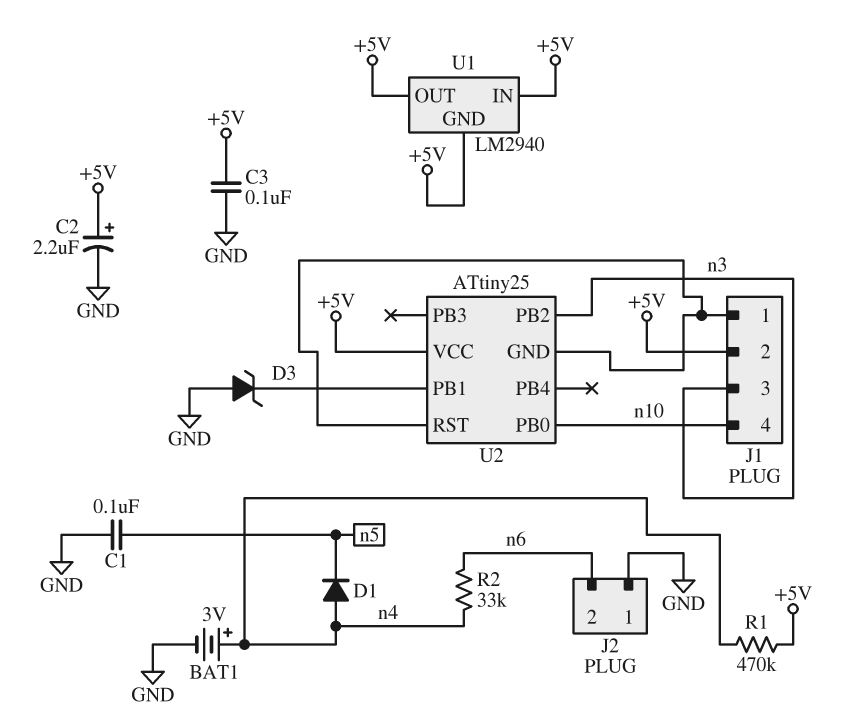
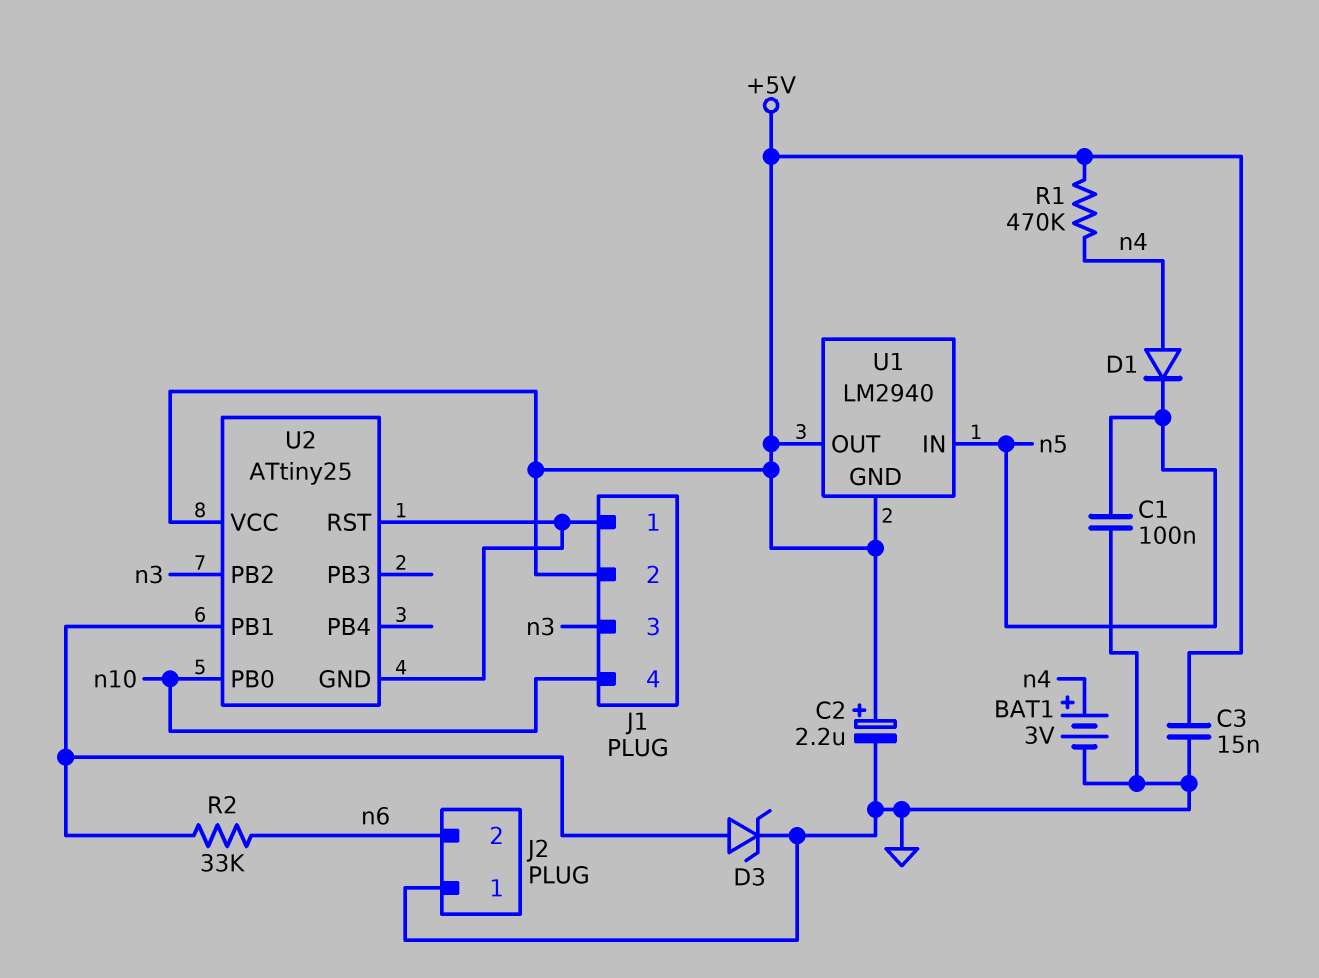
C3: 100nF (+5V, GND) -> 15nF (+5V, GND)
D3: zener (A GND, K U2/PB1) -> zener (A U2/PB1, K GND)
R2: 33k (n4, n6) -> 33k (U2/PB1, n6)
U1 pin IN: +5V -> n5

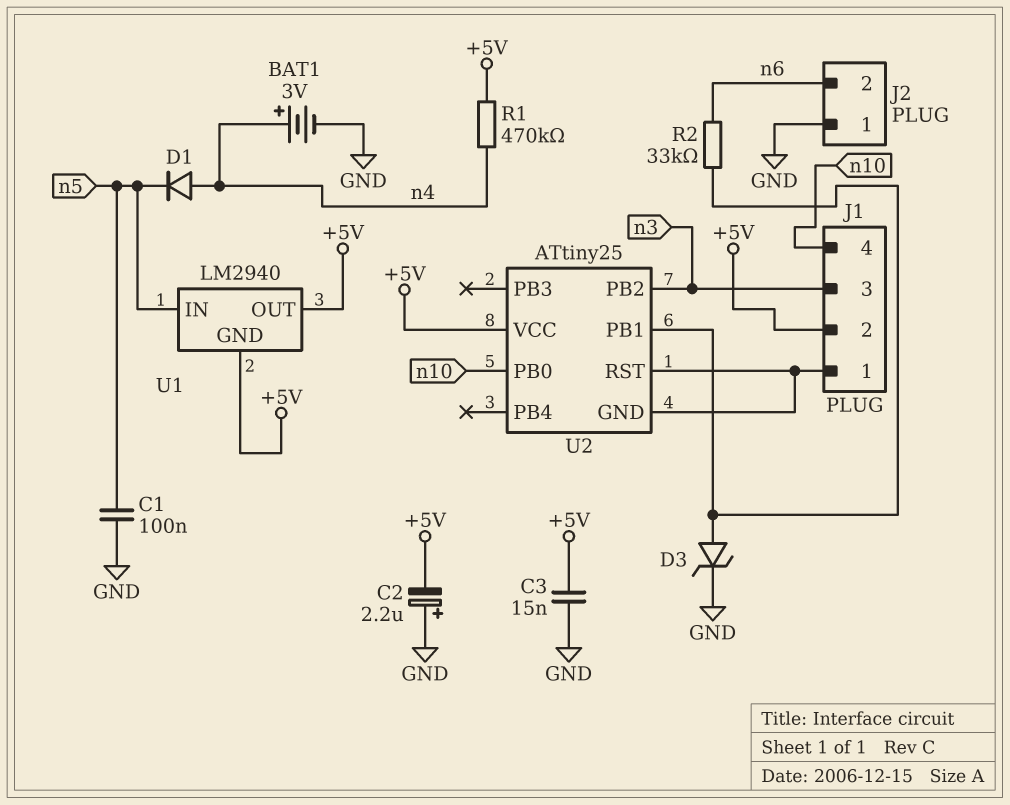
C2: 2.2uF (plus +5V, minus GND) -> 2.2uF (plus GND, minus +5V)

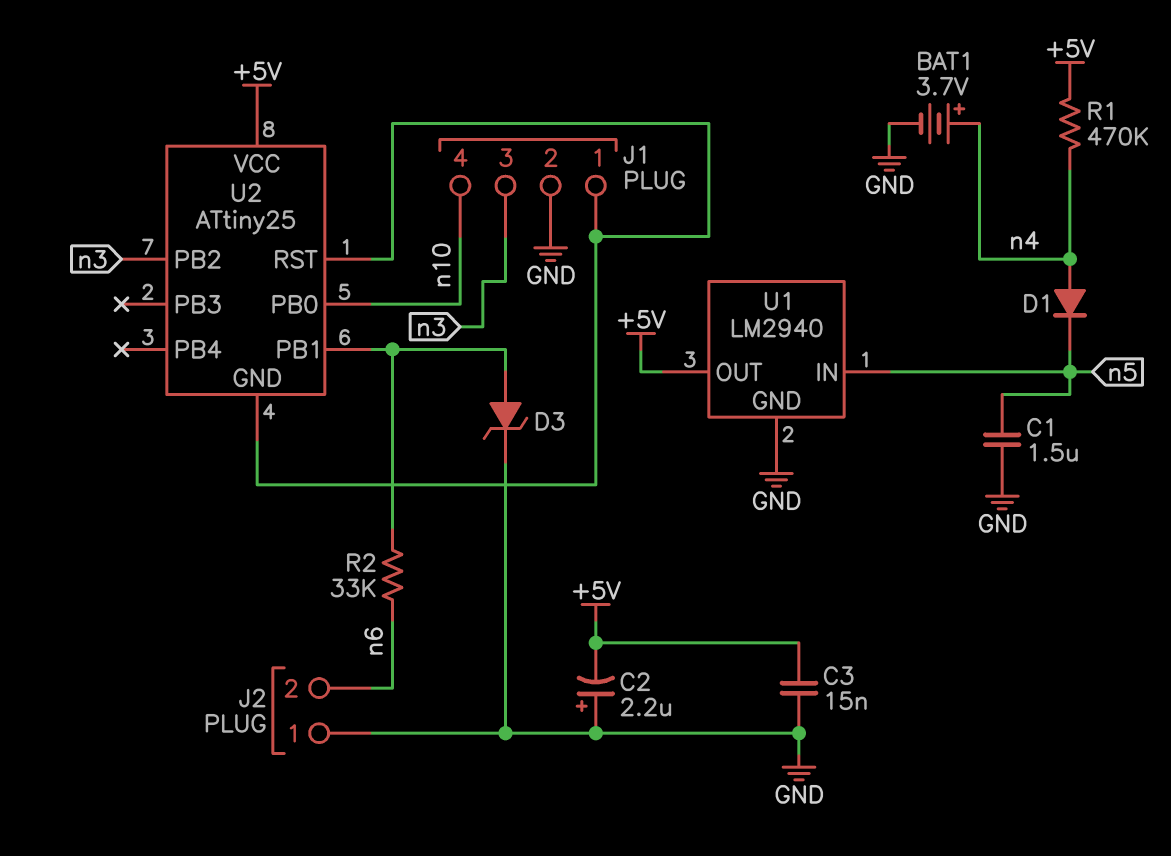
BAT1: 3V (plus n4, minus GND) -> 3.7V (plus n4, minus GND)
C1: 100nF (GND, n5) -> 1.5uF (GND, n5)
J1 pin 2: +5V -> GND
U1 pin GND: +5V -> GND

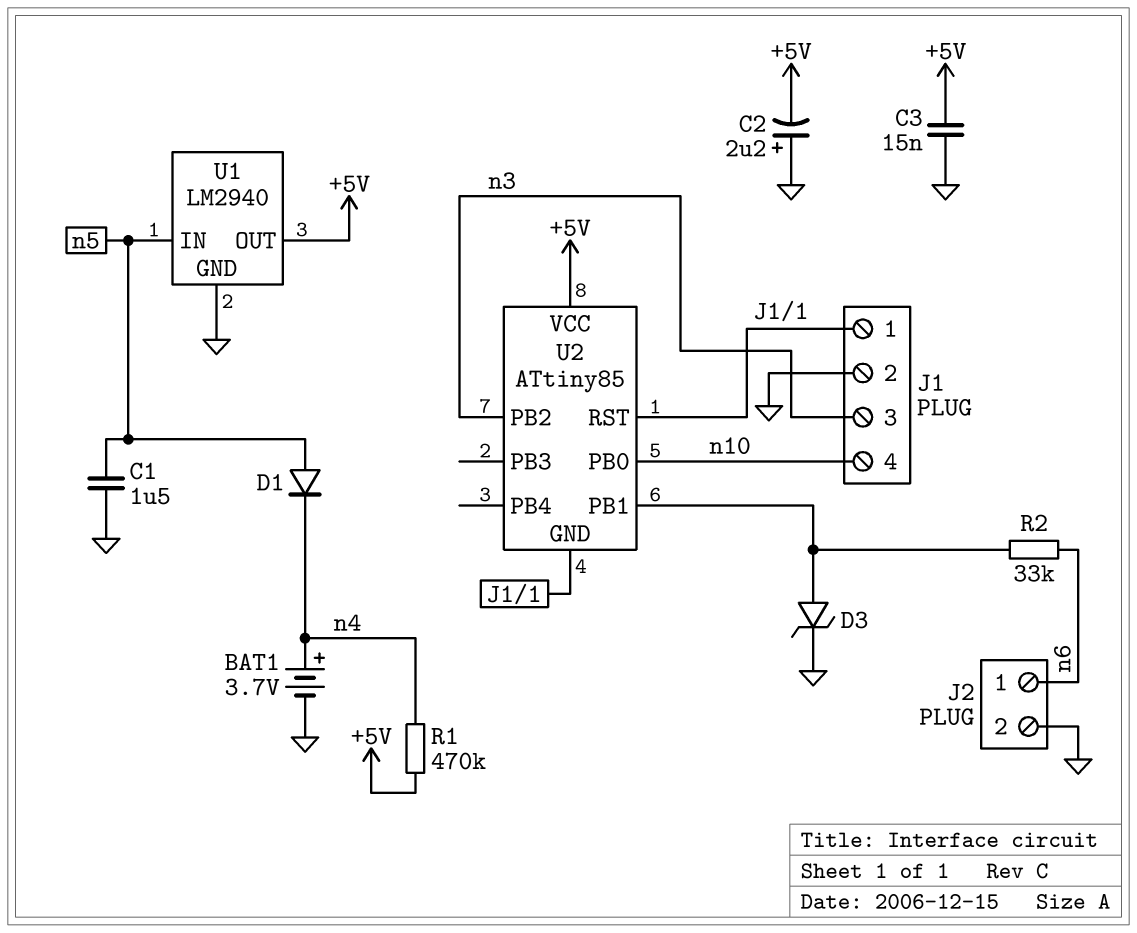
D1: diode (A n4, K n5) -> diode (A n5, K n4)
J2 pin 1: GND -> n6
J2 pin 2: n6 -> GND
U2: ATtiny25 -> ATtiny85

